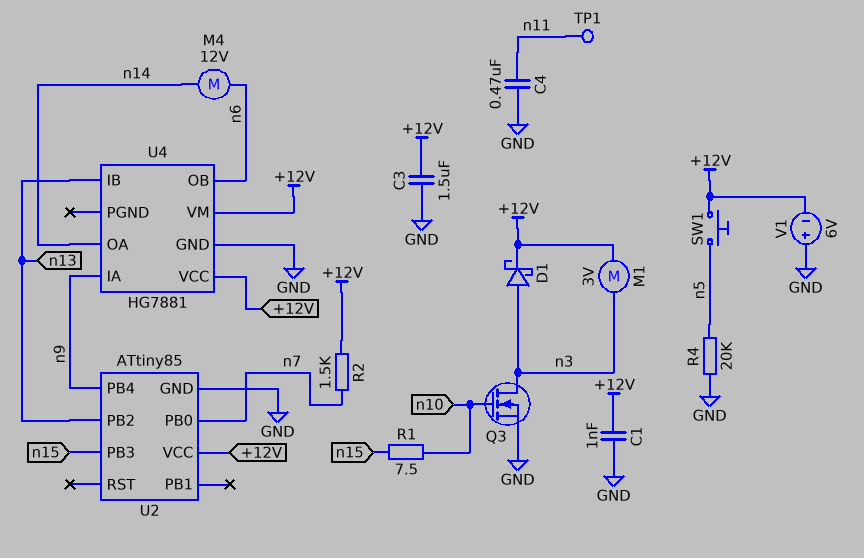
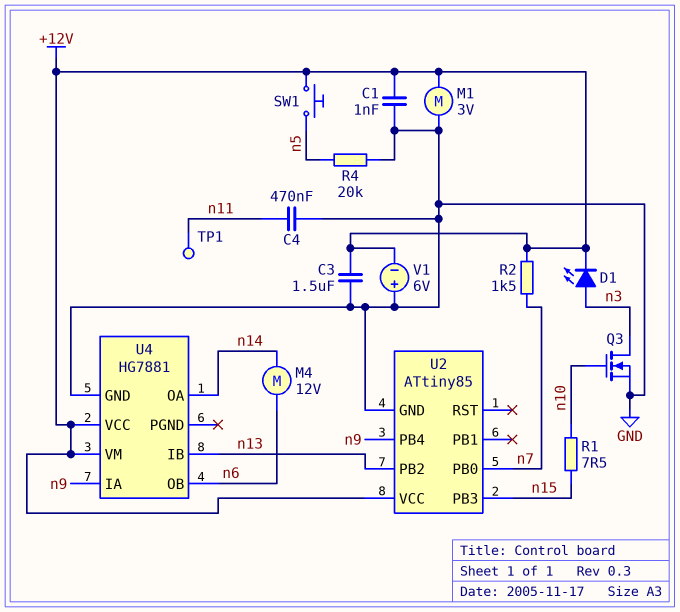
D1: schottky (A n3, K +12V) -> LED (A n3, K +12V)
M1: motor 3V (+12V, n3) -> motor 3V (+12V, GND)

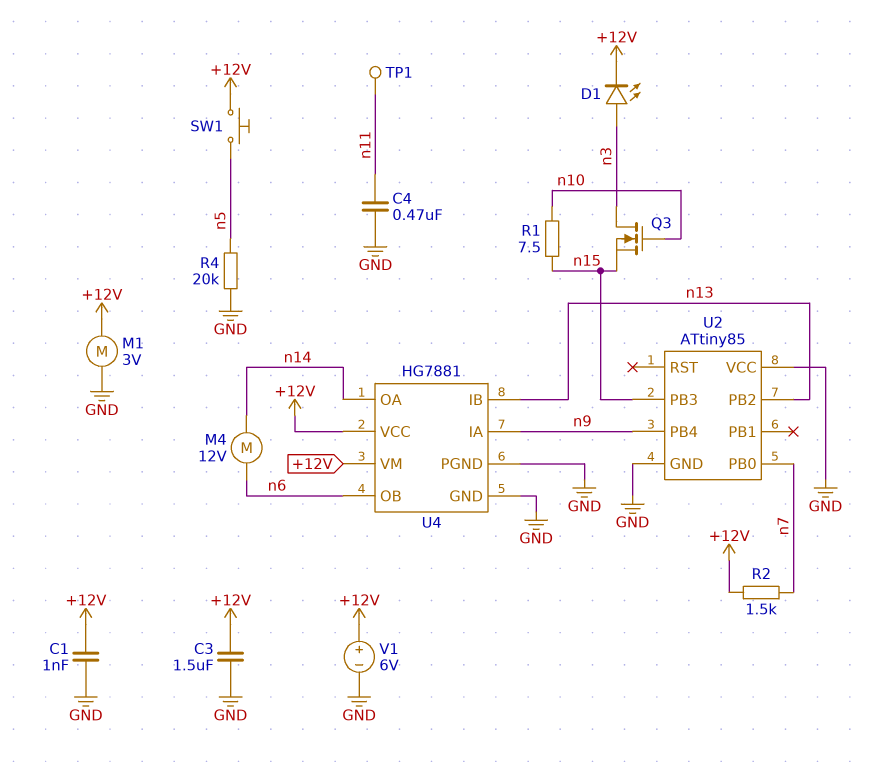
Q3: NMOS (G n10, D n3, S GND) -> NMOS (G n10, D n3, S n15)
U2 pin VCC: +12V -> GND
U4 pin PGND: none -> GND
V1: 6V (plus GND, minus +12V) -> 6V (plus +12V, minus GND)

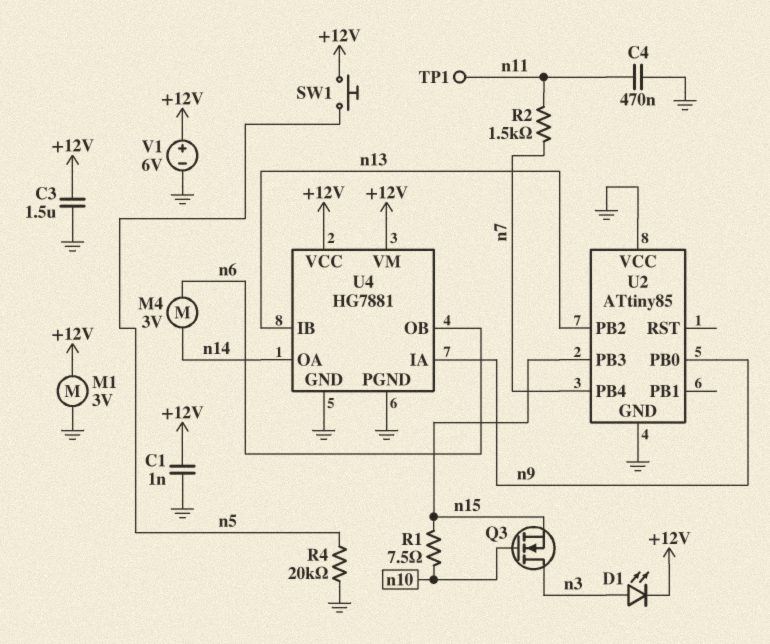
M4: motor 12V (n6, n14) -> motor 3V (n6, n14)
R2: 1.5k (+12V, n7) -> 1.5k (n7, n11)
U2 pin PB0: n7 -> n9
U2 pin PB4: n9 -> n7

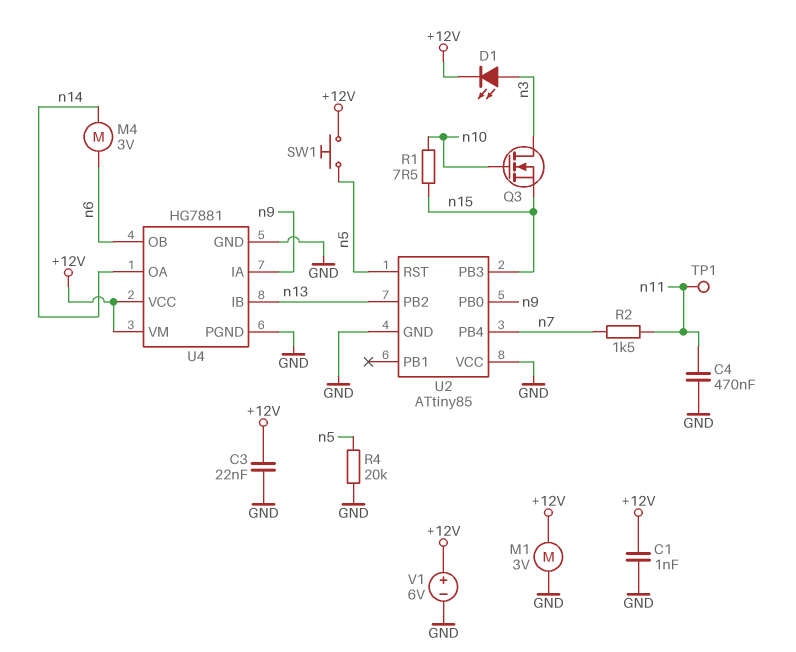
C3: 1.5uF (+12V, GND) -> 22nF (+12V, GND)
U2 pin RST: none -> n5

